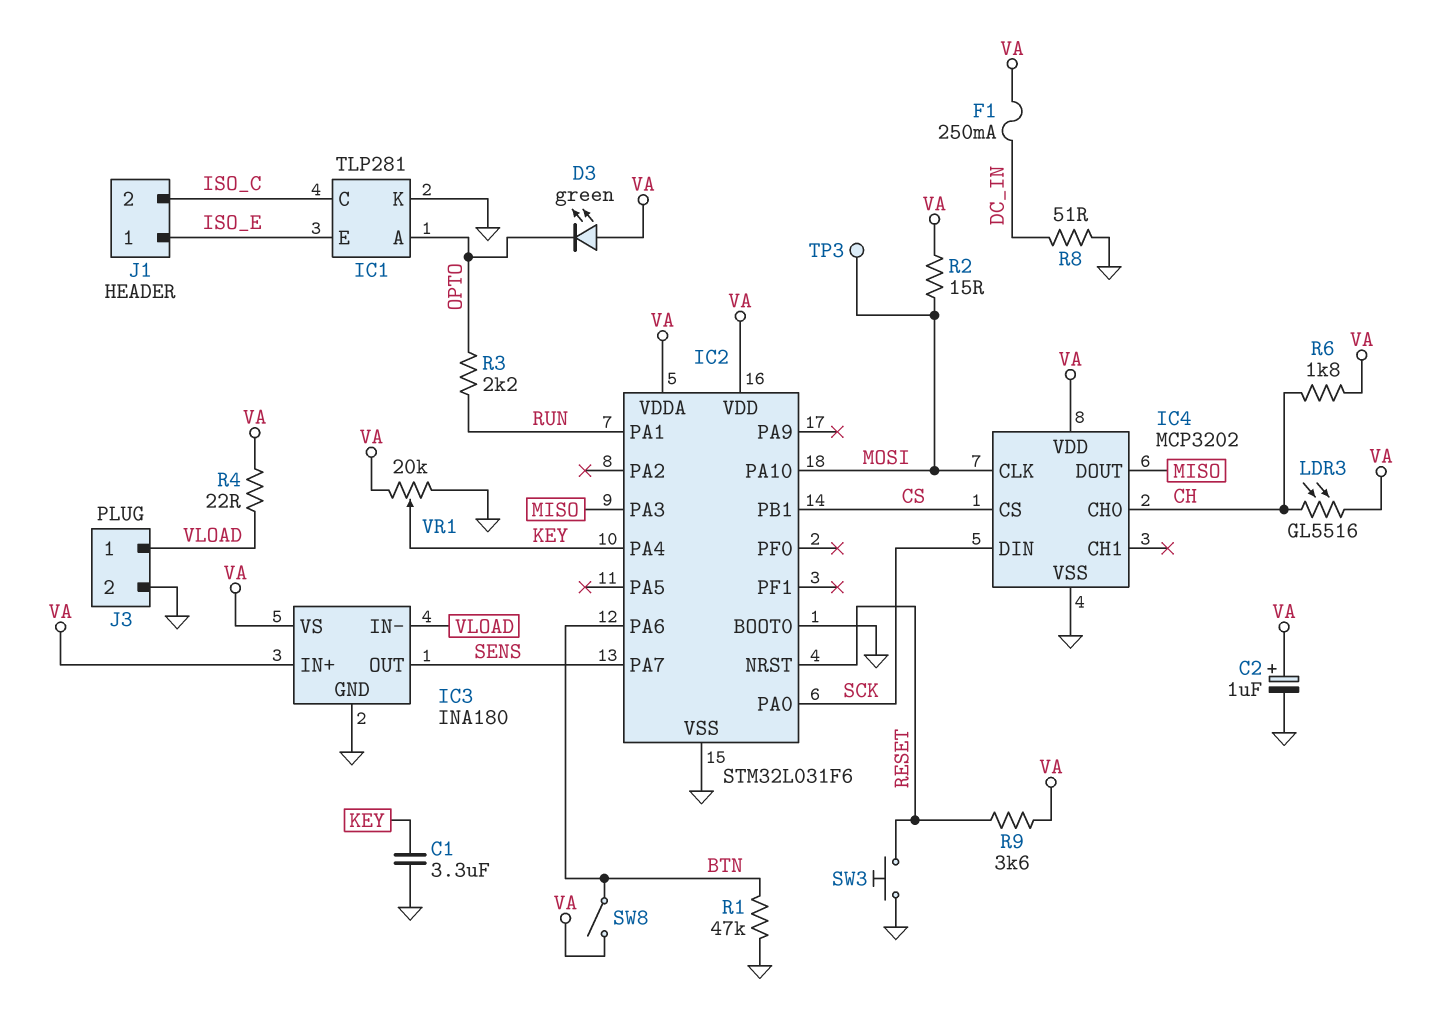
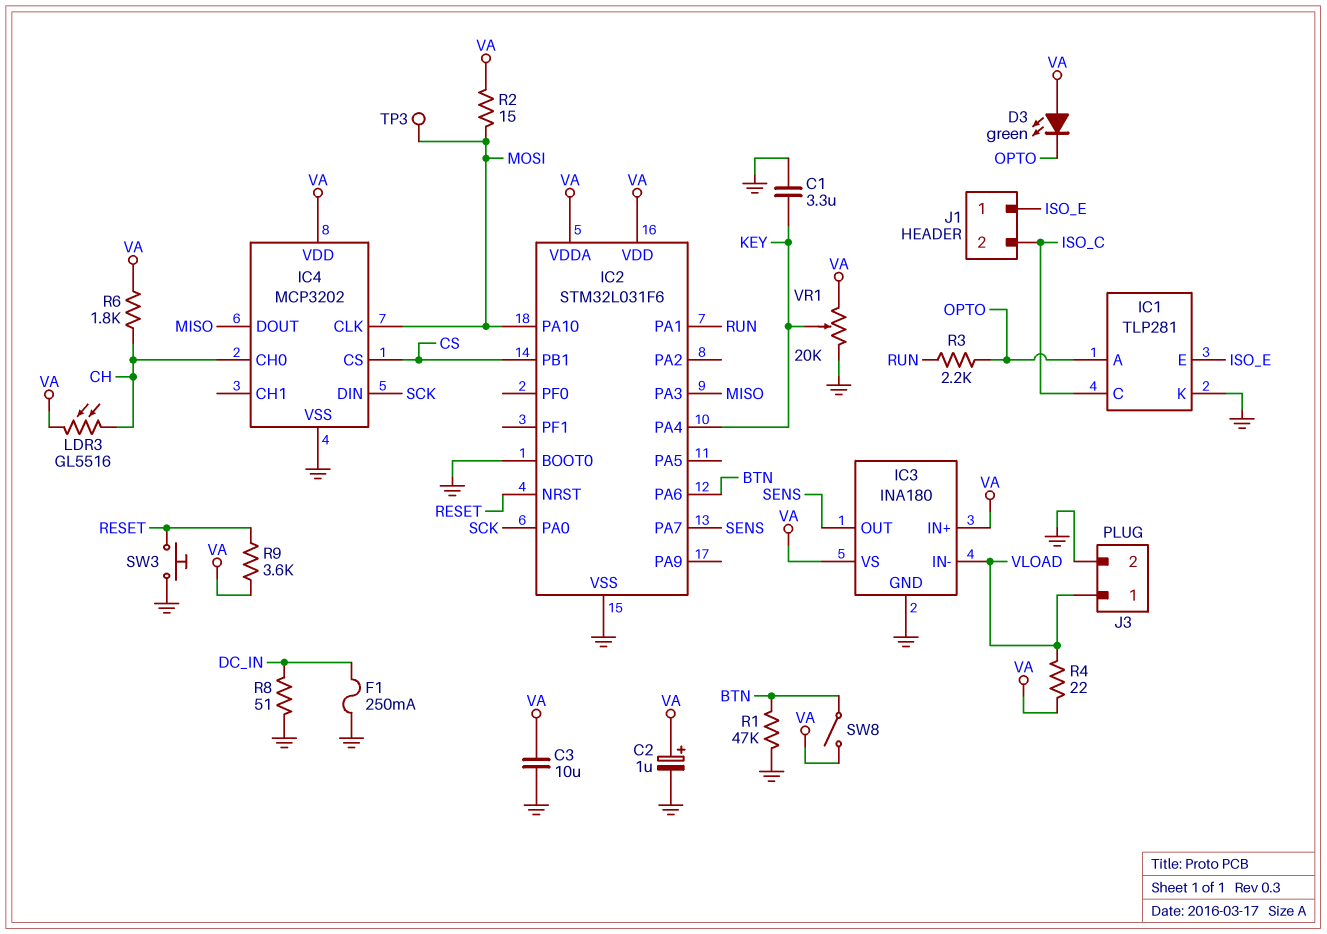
C3: none -> 10uF (GND, VA)
F1: 250mA (DC_IN, VA) -> 250mA (DC_IN, GND)

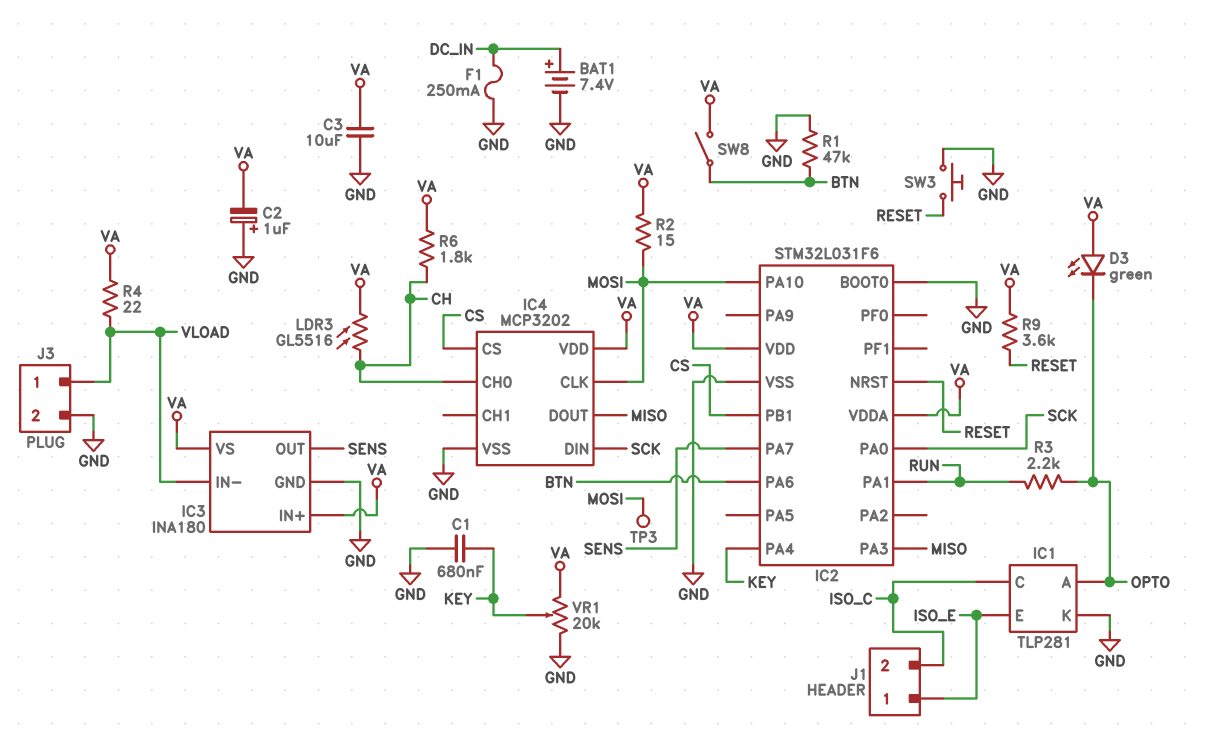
BAT1: none -> 7.4V (plus DC_IN, minus GND)
C1: 3.3uF (GND, KEY) -> 680nF (GND, KEY)
C2: 1uF (plus VA, minus GND) -> 1uF (plus GND, minus VA)
R8: 51 (DC_IN, GND) -> none

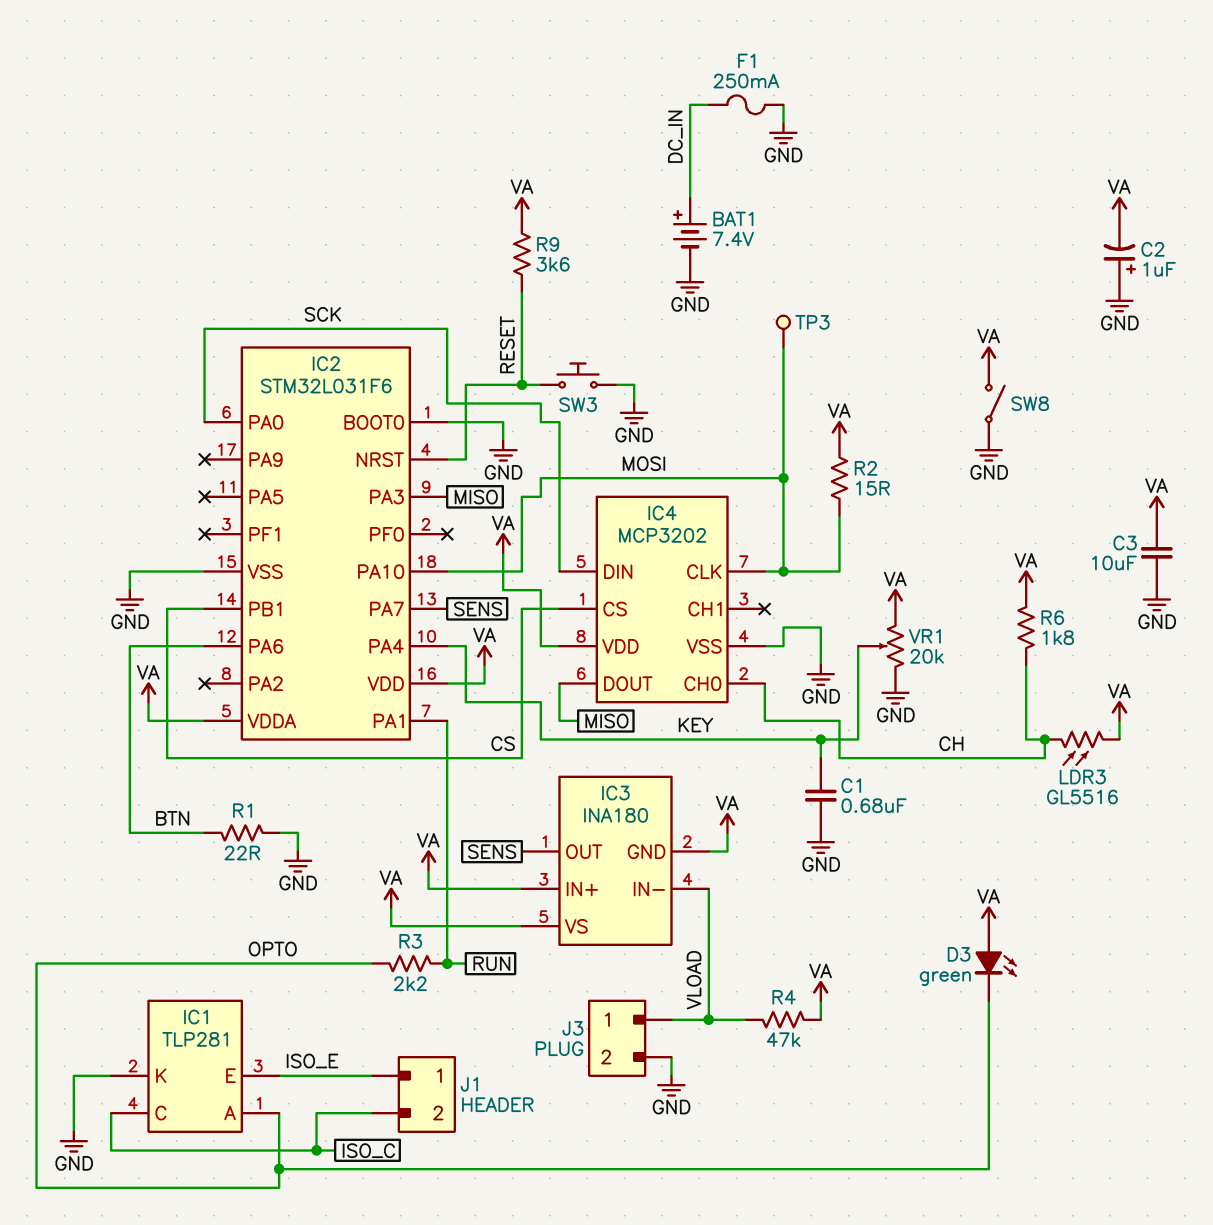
IC3 pin GND: GND -> VA
R1: 47k (BTN, GND) -> 22 (BTN, GND)
R4: 22 (VA, VLOAD) -> 47k (VA, VLOAD)
SW8: switch (BTN, VA) -> switch (GND, VA)

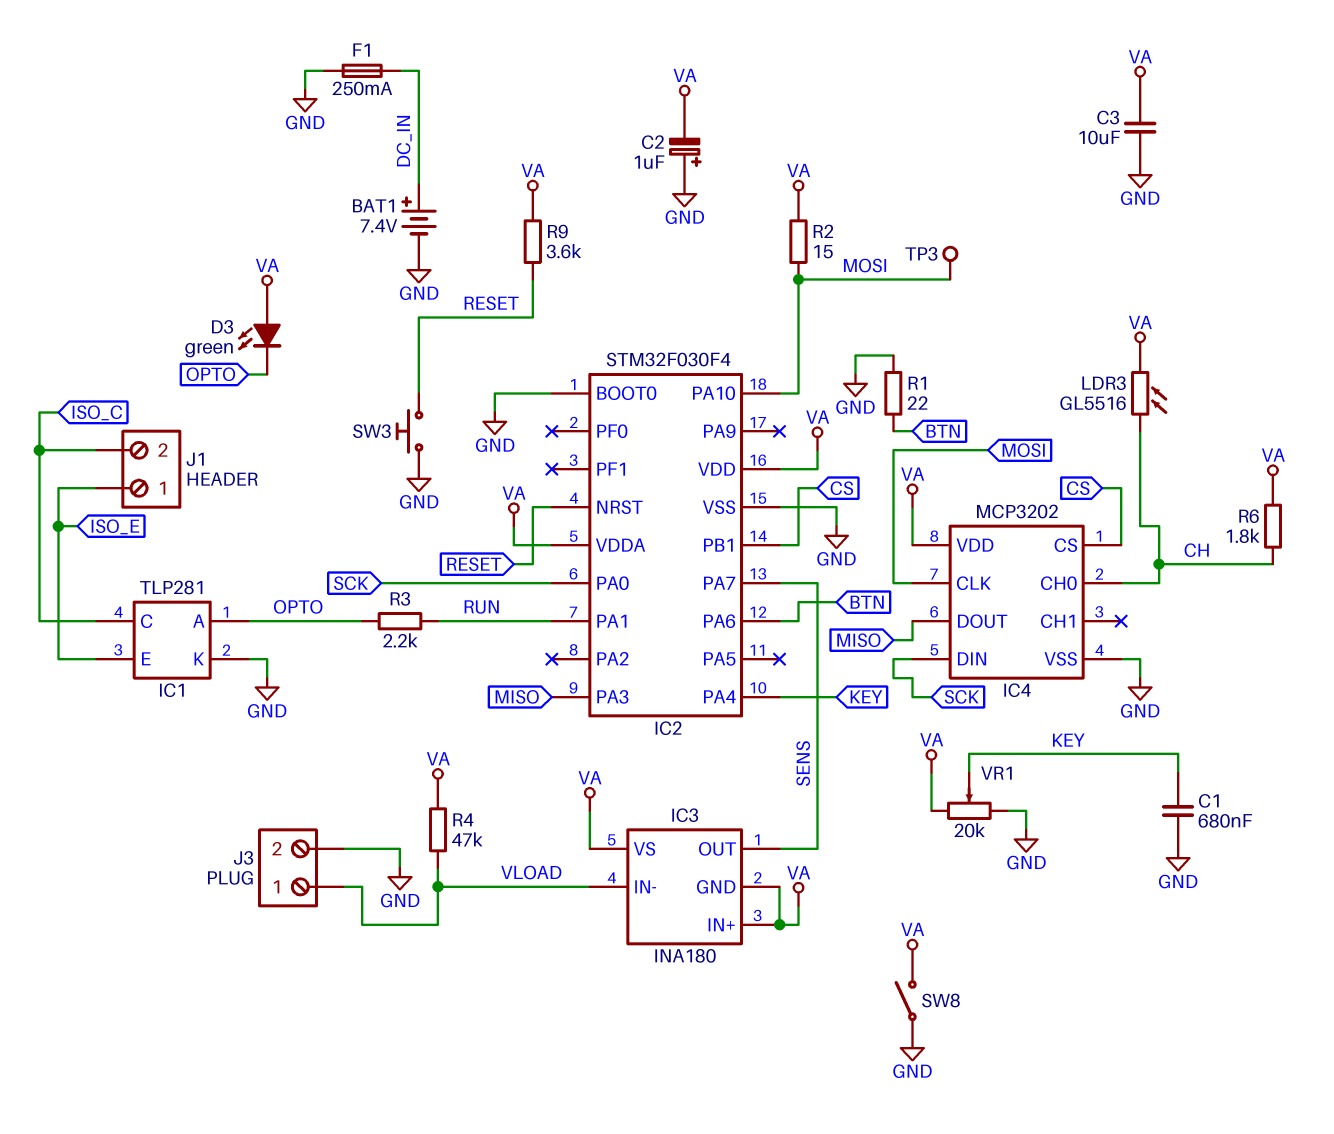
IC2: STM32L031F6 -> STM32F030F4

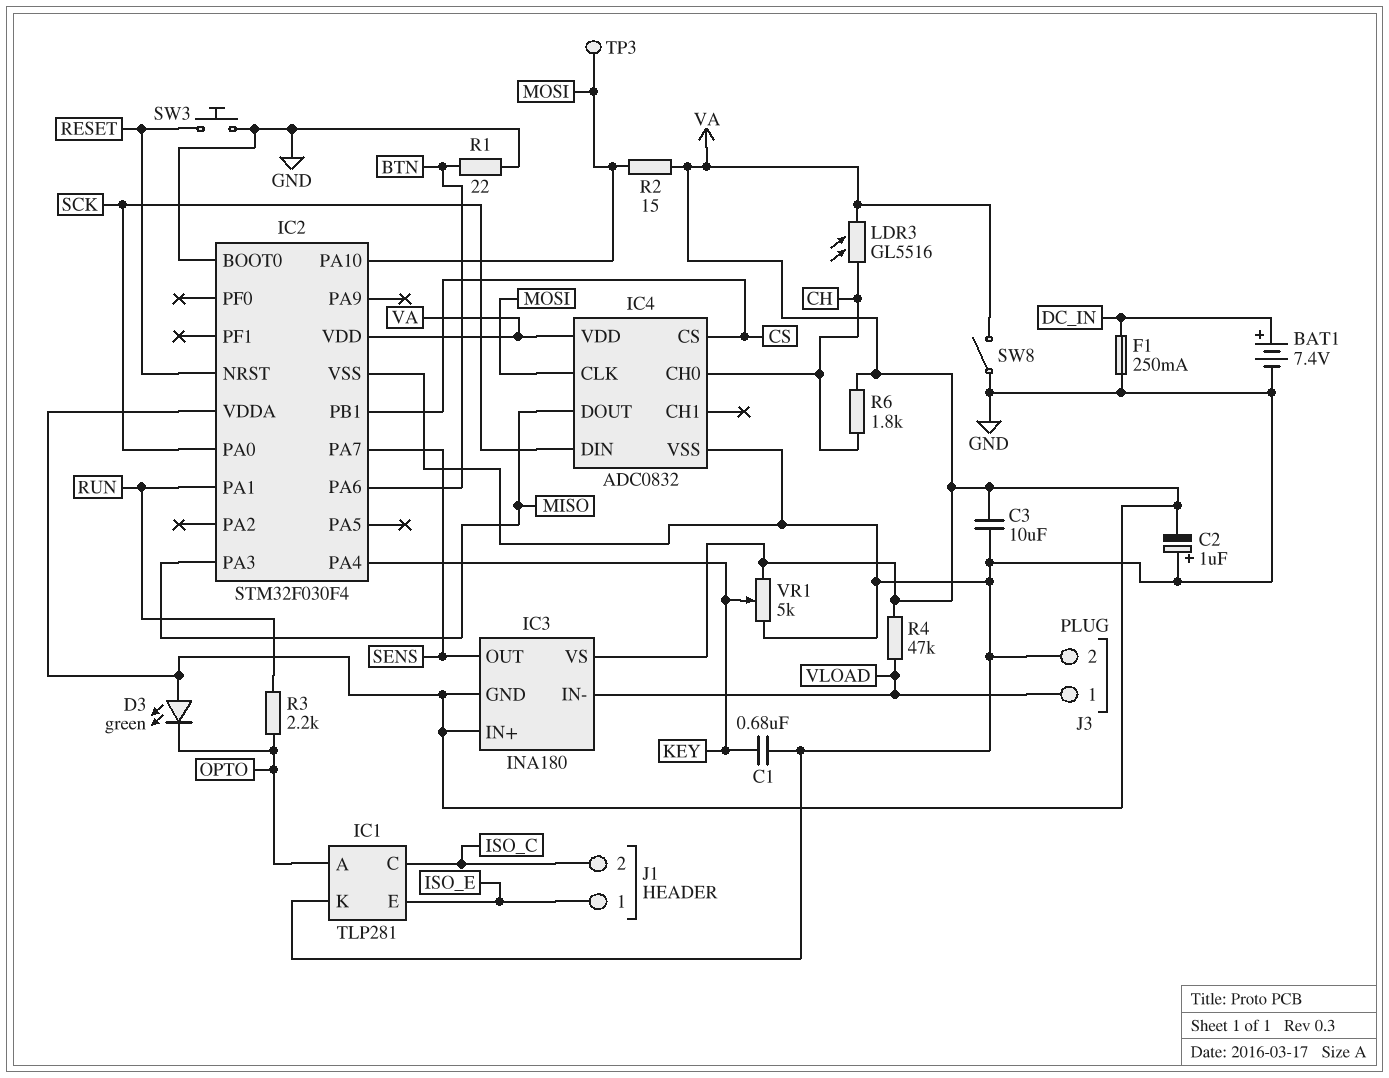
IC4: MCP3202 -> ADC0832
R9: 3.6k (RESET, VA) -> none
VR1: 20k (GND, VA, wiper KEY) -> 5k (GND, VA, wiper KEY)

